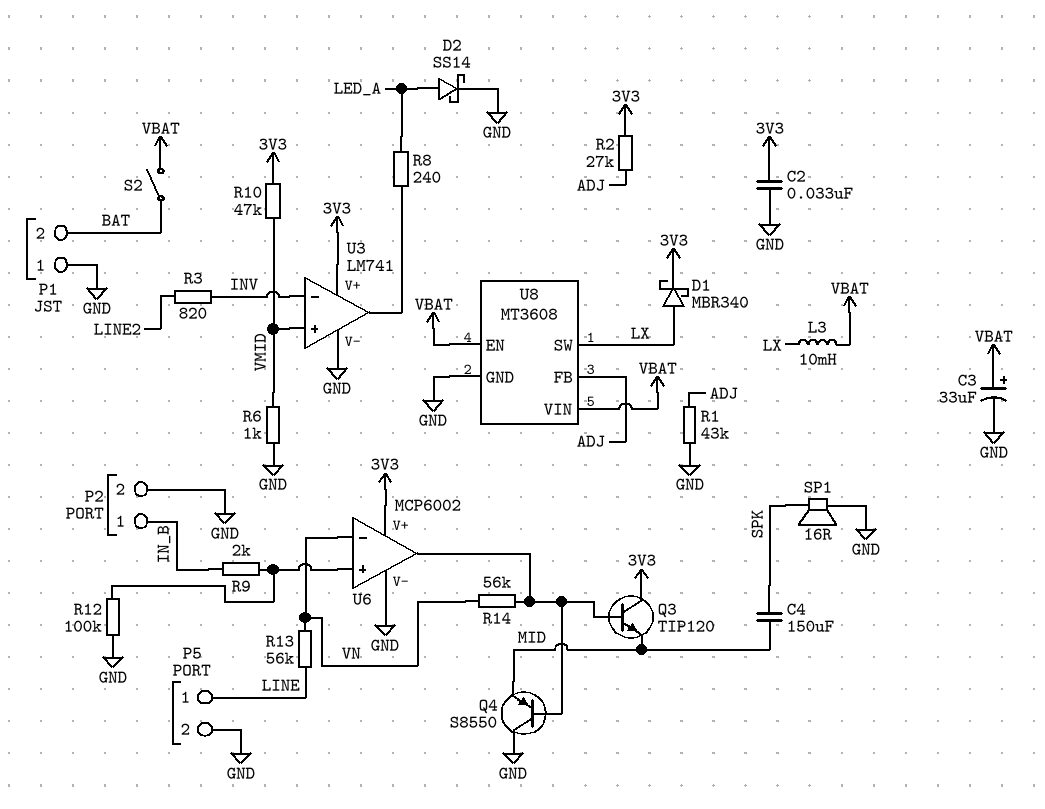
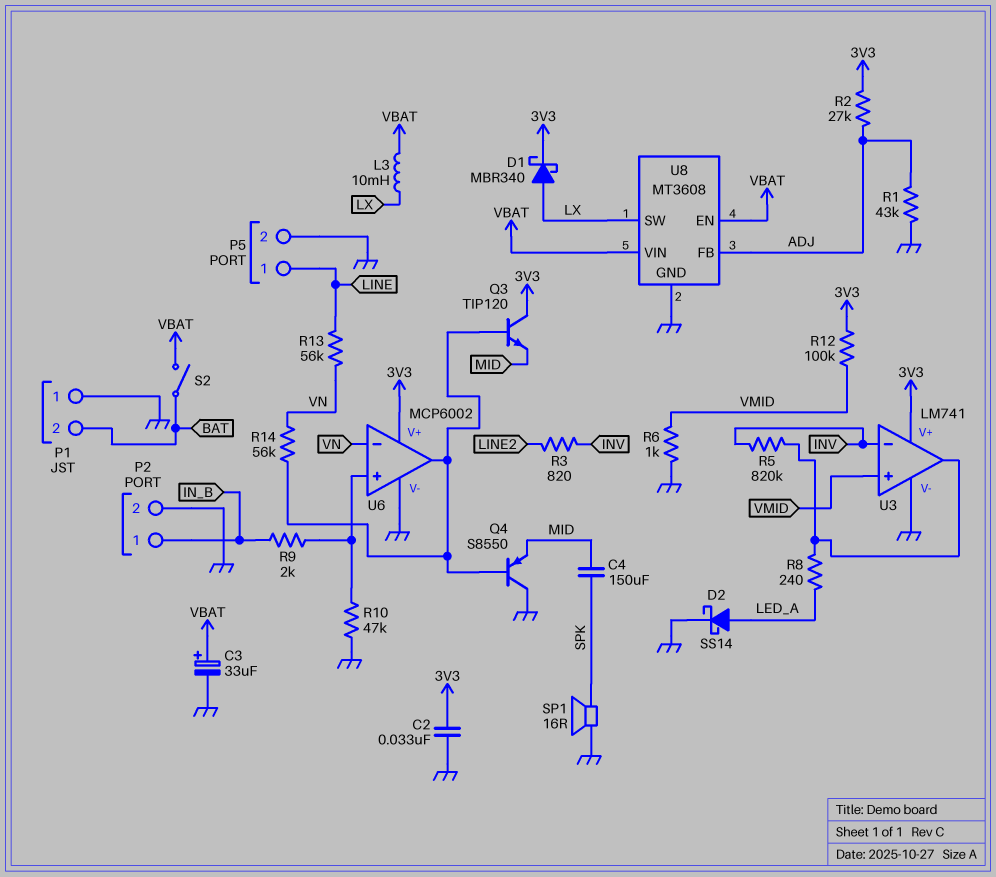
R5: none -> 820k (INV, U3/out)
R10: 47k (3V3, VMID) -> 47k (GND, U6/in+)
R12: 100k (GND, U6/in+) -> 100k (3V3, VMID)

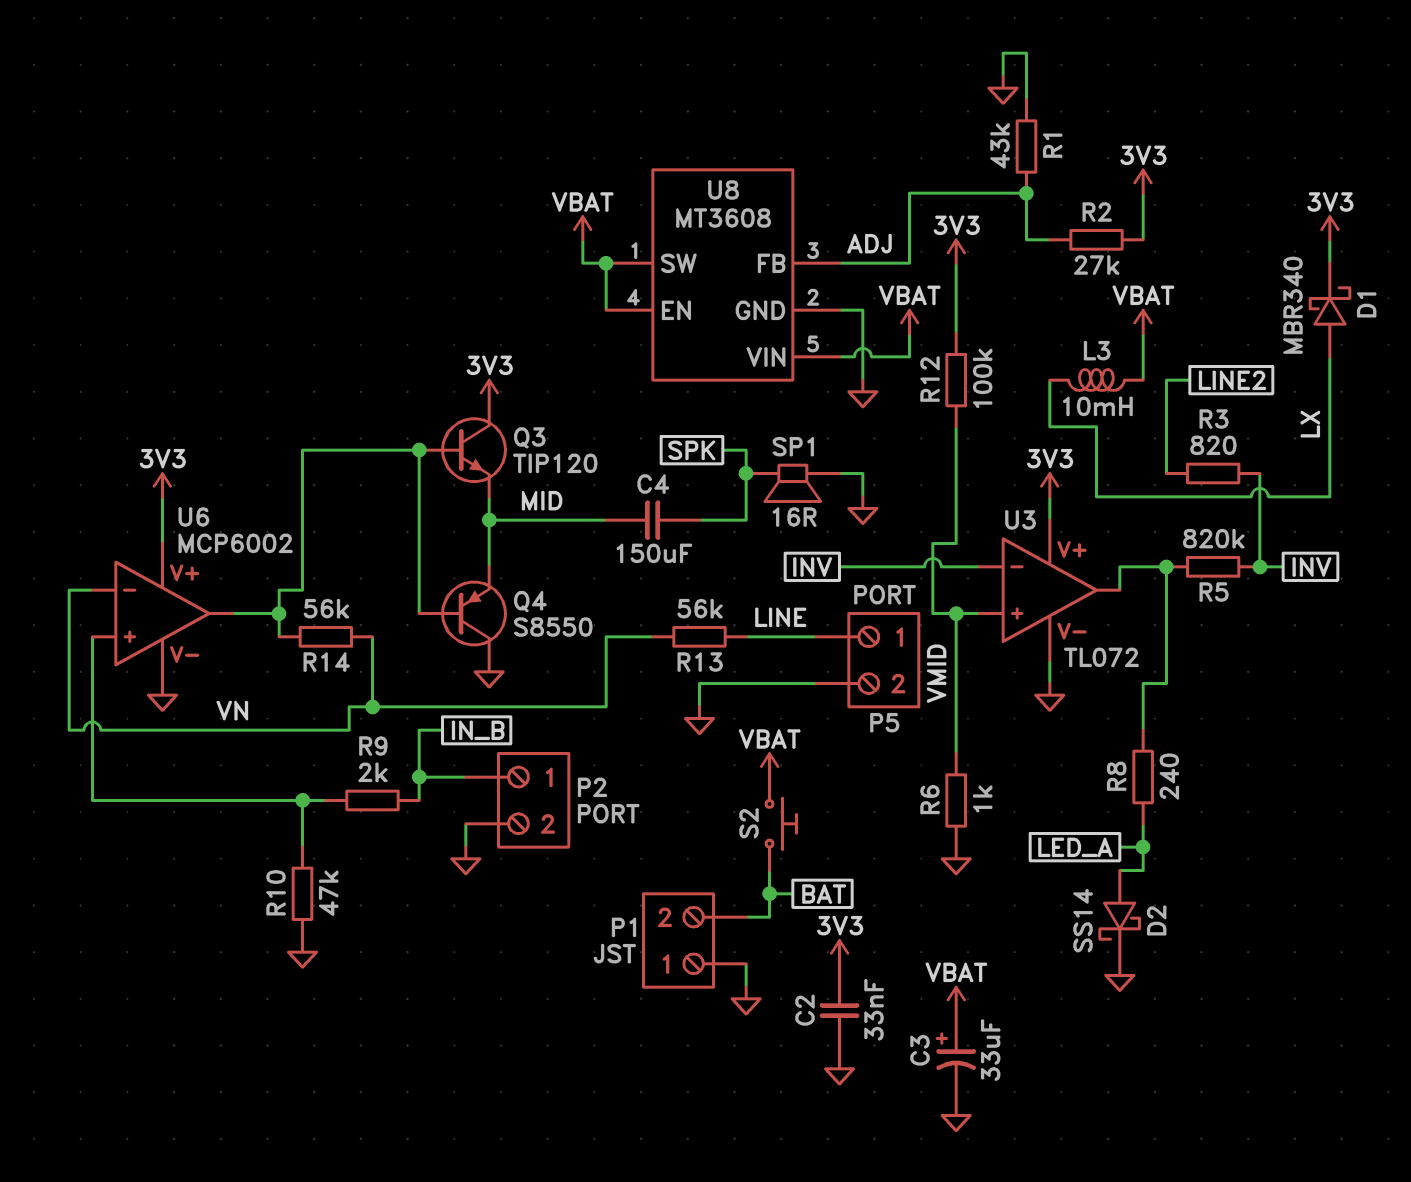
S2: switch (BAT, VBAT) -> button (BAT, VBAT)
U3: LM741 -> TL072
U8 pin SW: LX -> VBAT

